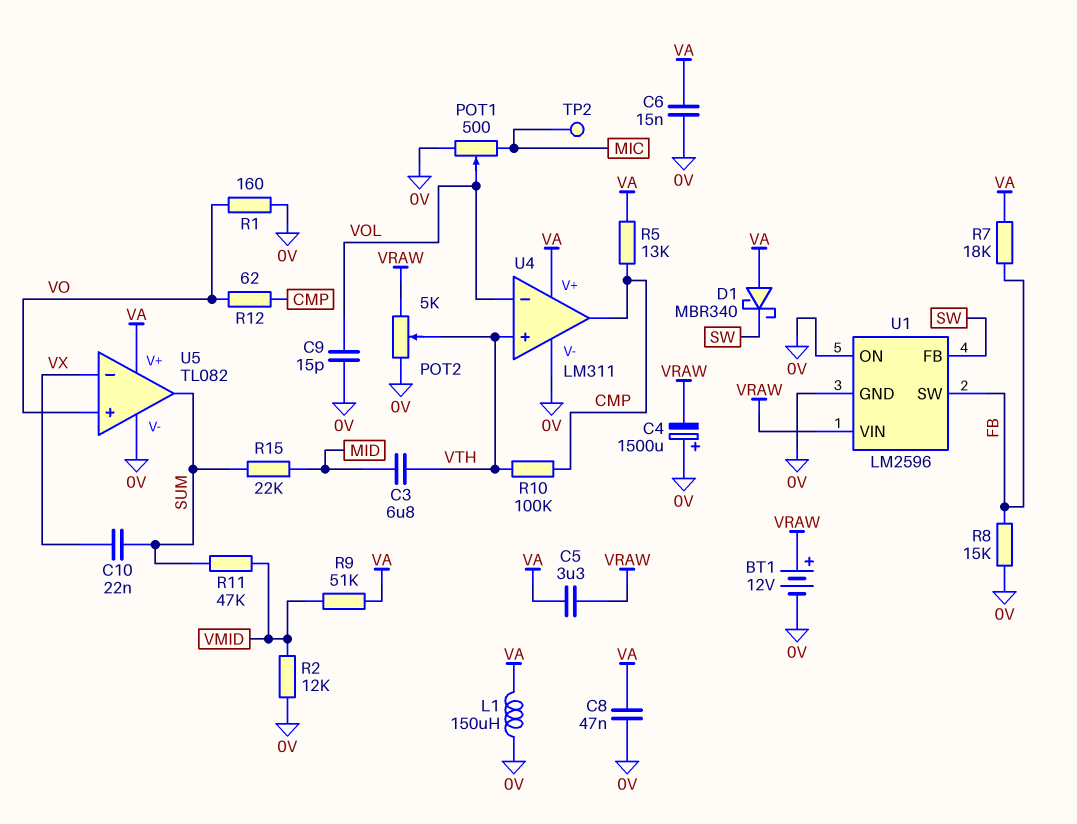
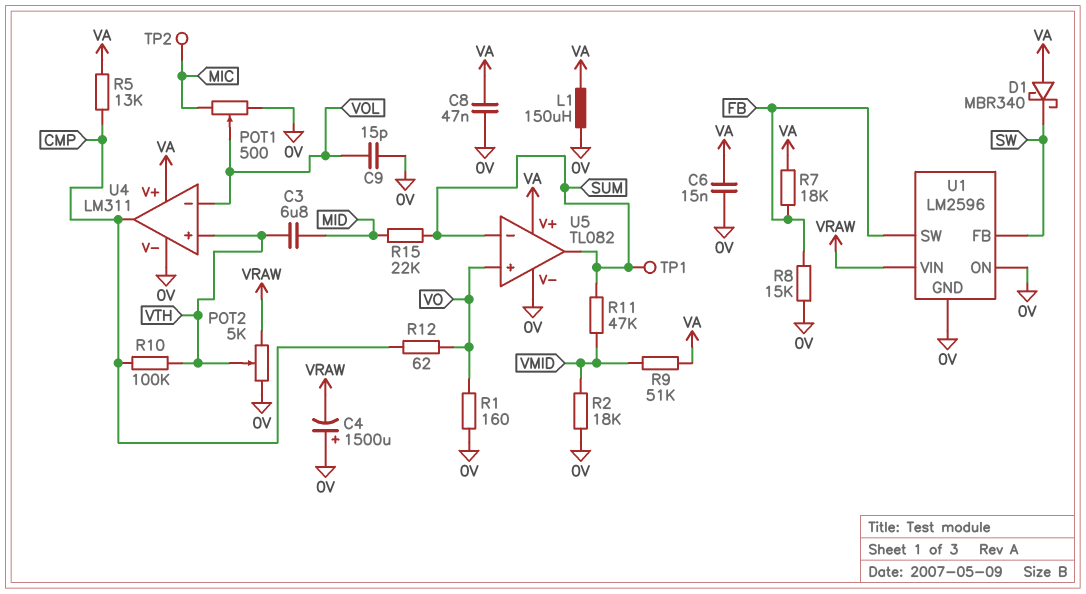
BT1: 12V (plus VRAW, minus 0V) -> none
C5: 3.3uF (VA, VRAW) -> none
C10: 22nF (SUM, VX) -> none
R2: 12k (0V, VMID) -> 18k (0V, VMID)
TP1: none -> test point (SUM)
U5 pin in-: VX -> SUM

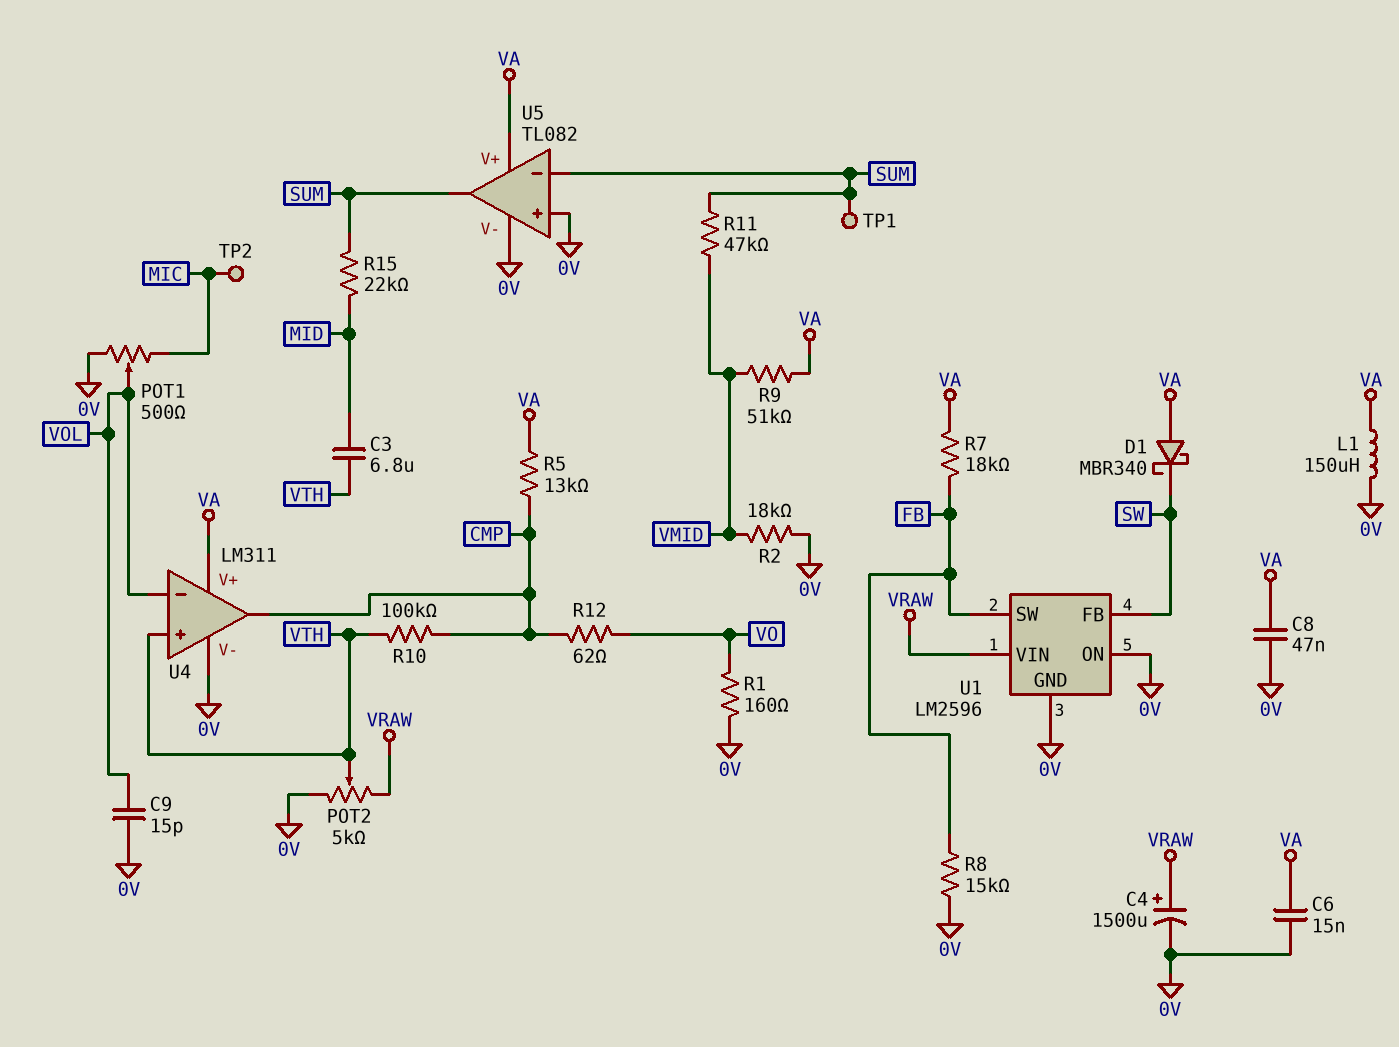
C4: 1500uF (plus 0V, minus VRAW) -> 1500uF (plus VRAW, minus 0V)
U5 pin in+: VO -> 0V

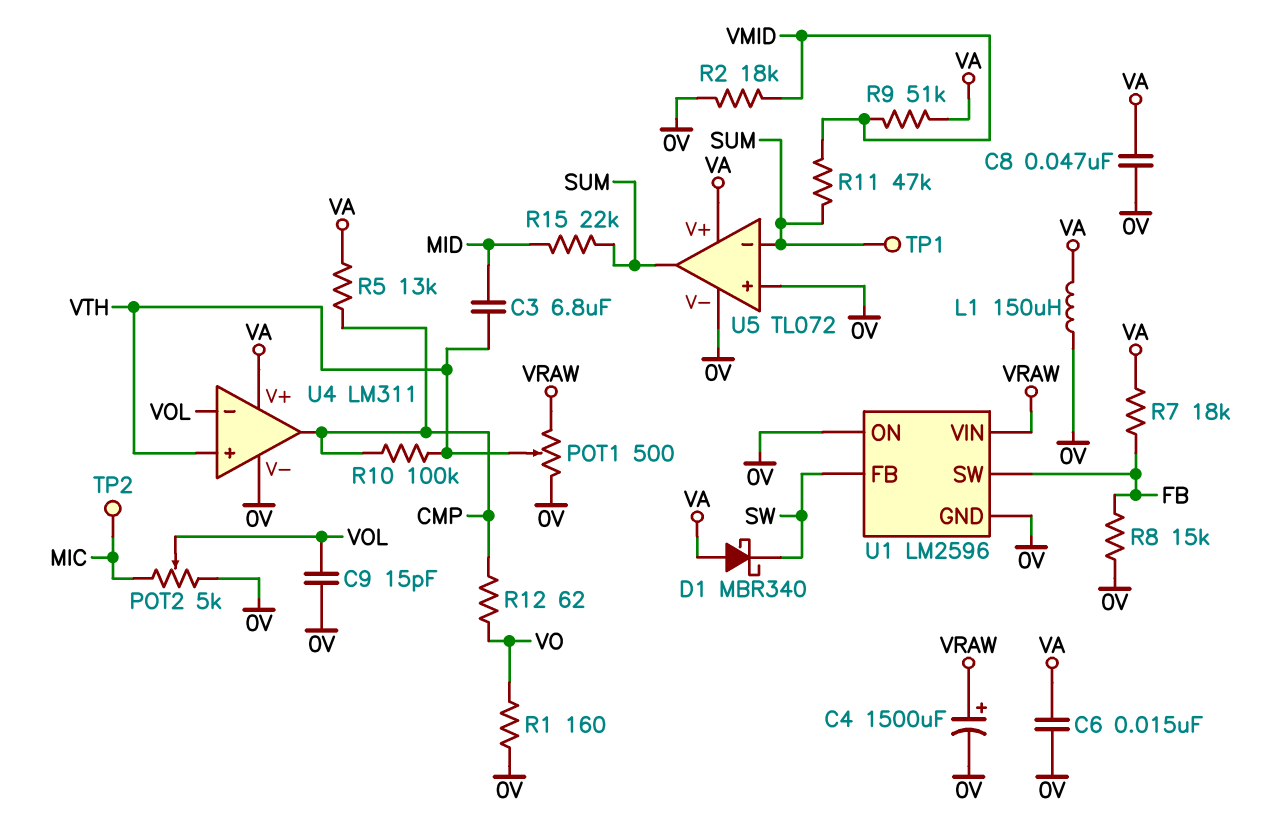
POT1: 500 (0V, MIC, wiper VOL) -> 500 (0V, VRAW, wiper VTH)
POT2: 5k (0V, VRAW, wiper VTH) -> 5k (0V, MIC, wiper VOL)
U5: TL082 -> TL072

